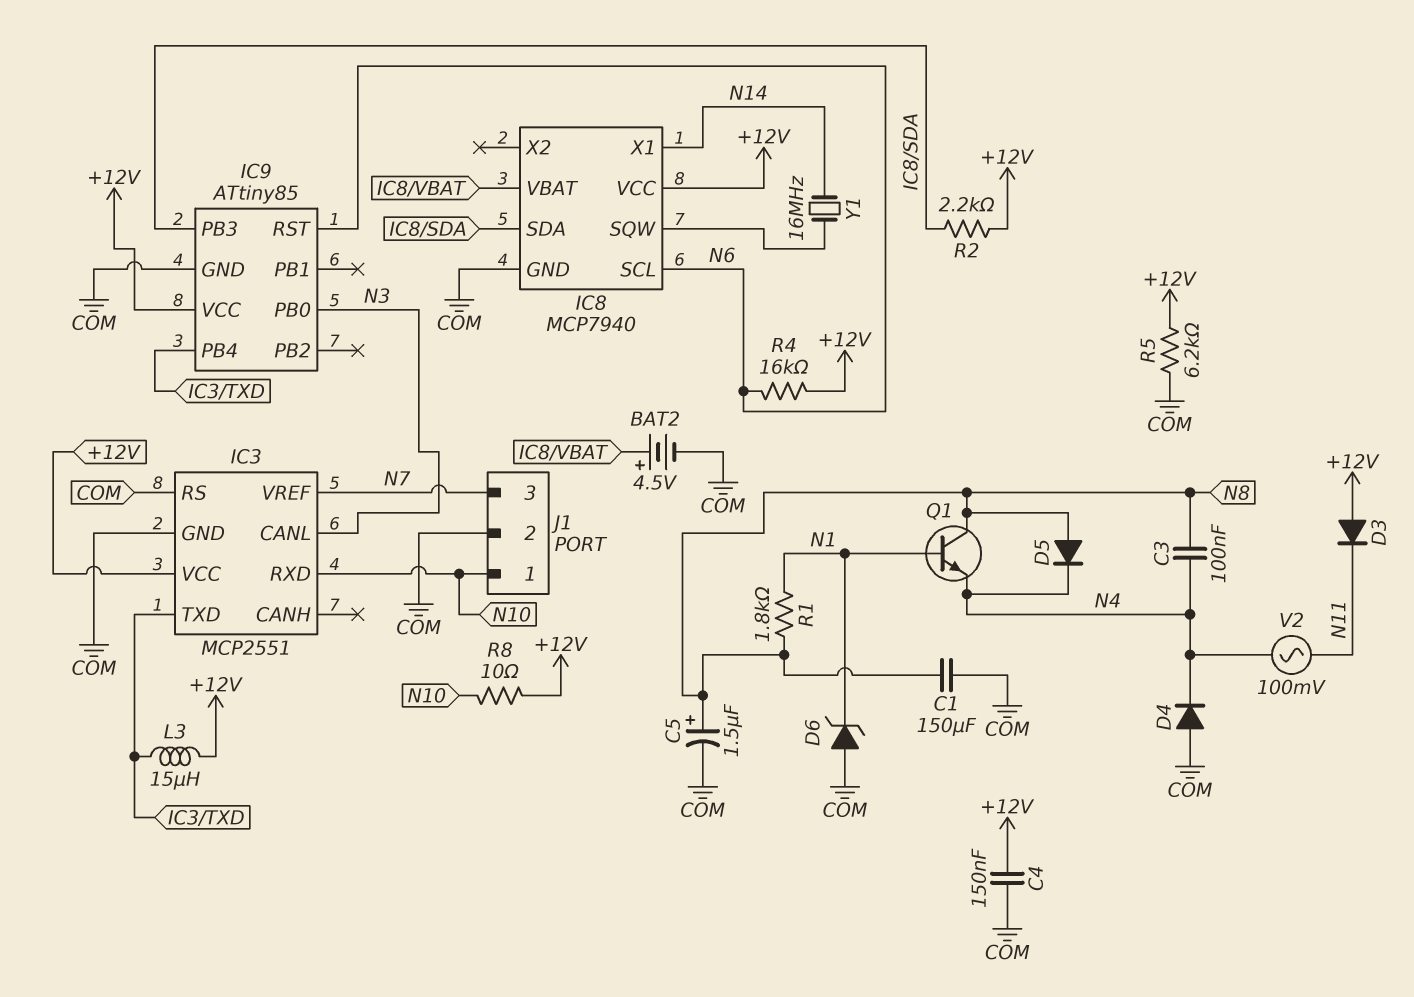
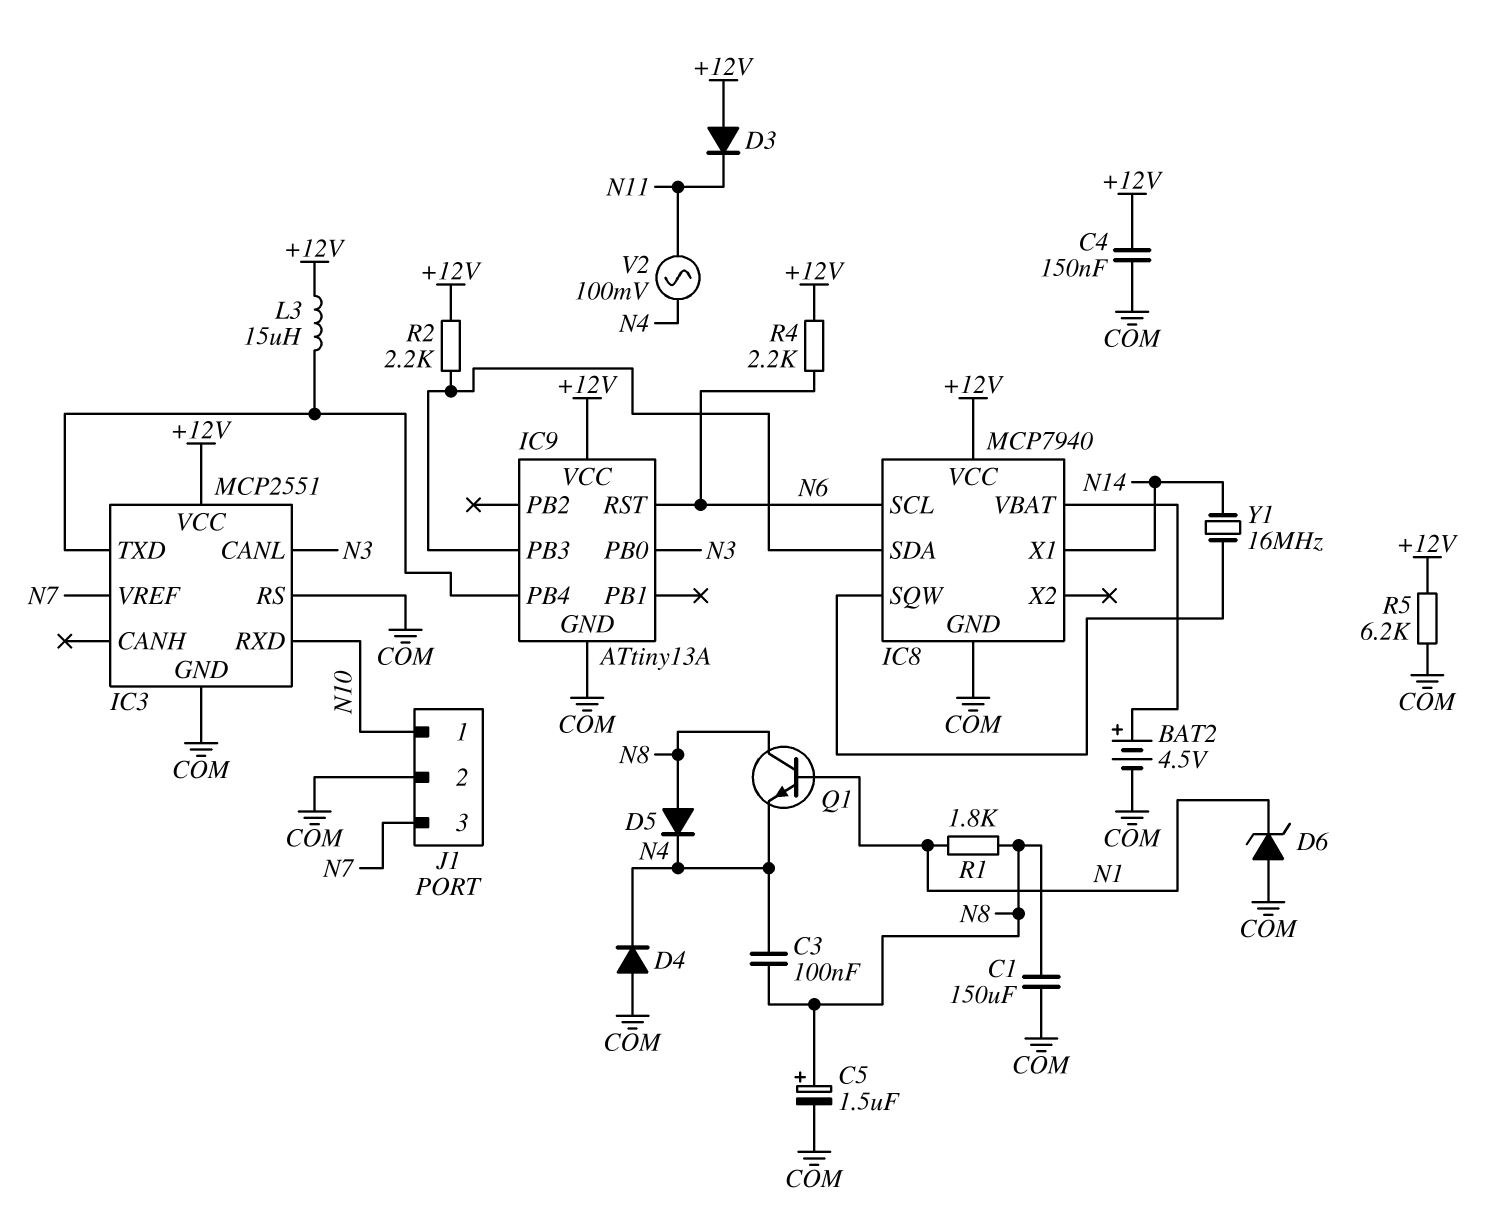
IC9: ATtiny85 -> ATtiny13A
R4: 16k (+12V, N6) -> 2.2k (+12V, N6)
R8: 10 (+12V, N10) -> none

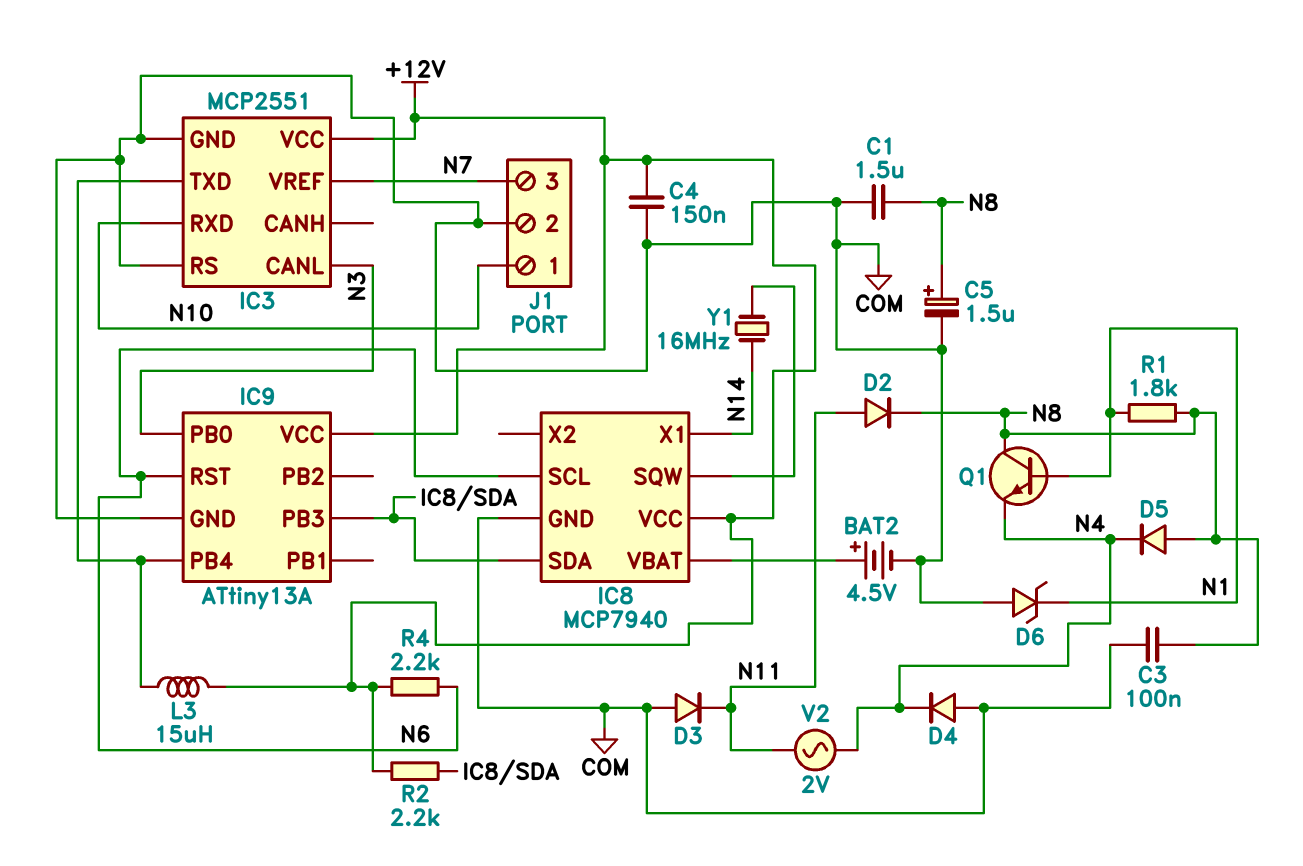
C1: 150uF (COM, N8) -> 1.5uF (COM, N8)
C3: 100nF (N4, N8) -> 100nF (COM, N8)
D2: none -> diode (A N11, K N8)
D3: diode (A +12V, K N11) -> diode (A COM, K N11)
R5: 6.2k (+12V, COM) -> none
V2: AC 100mV (N4, N11) -> AC 2V (N4, N11)

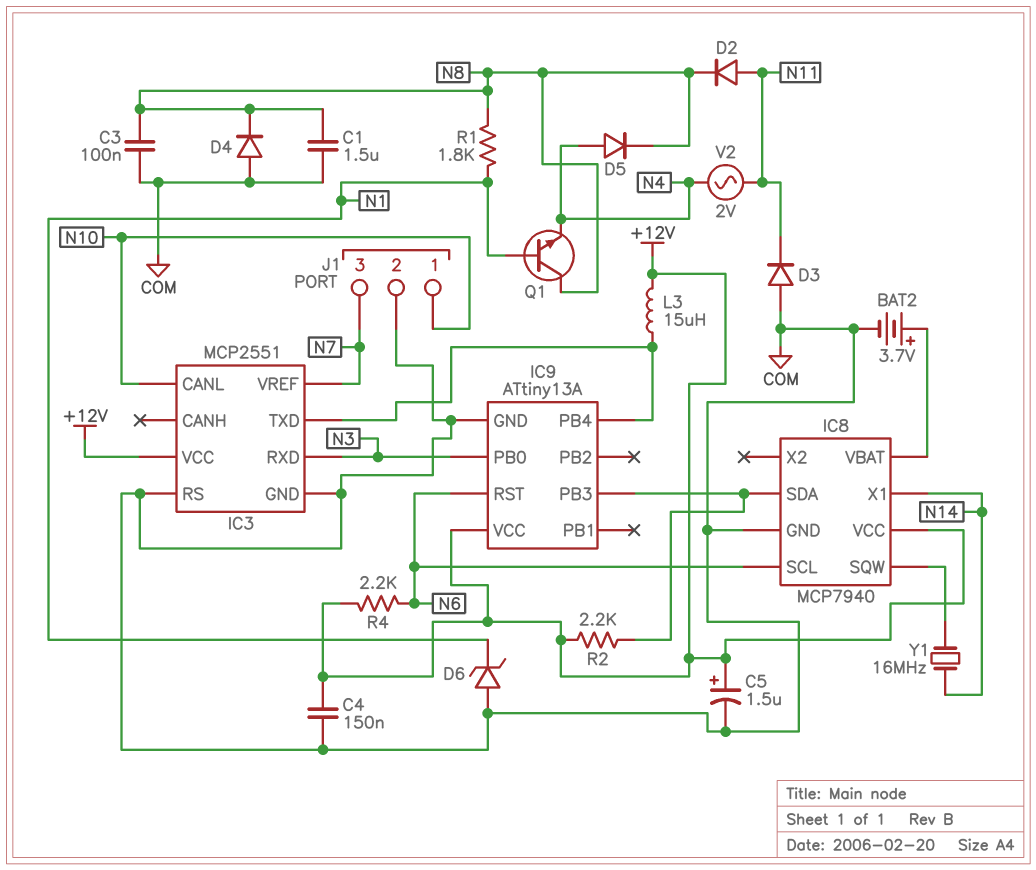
BAT2: 4.5V (plus IC8/VBAT, minus COM) -> 3.7V (plus IC8/VBAT, minus COM)
C5: 1.5uF (plus N8, minus COM) -> 1.5uF (plus +12V, minus COM)
D4: diode (A COM, K N4) -> diode (A COM, K N8)
D5: diode (A N8, K N4) -> diode (A N4, K N8)
IC3 pin CANL: N3 -> N10
IC3 pin RXD: N10 -> N3

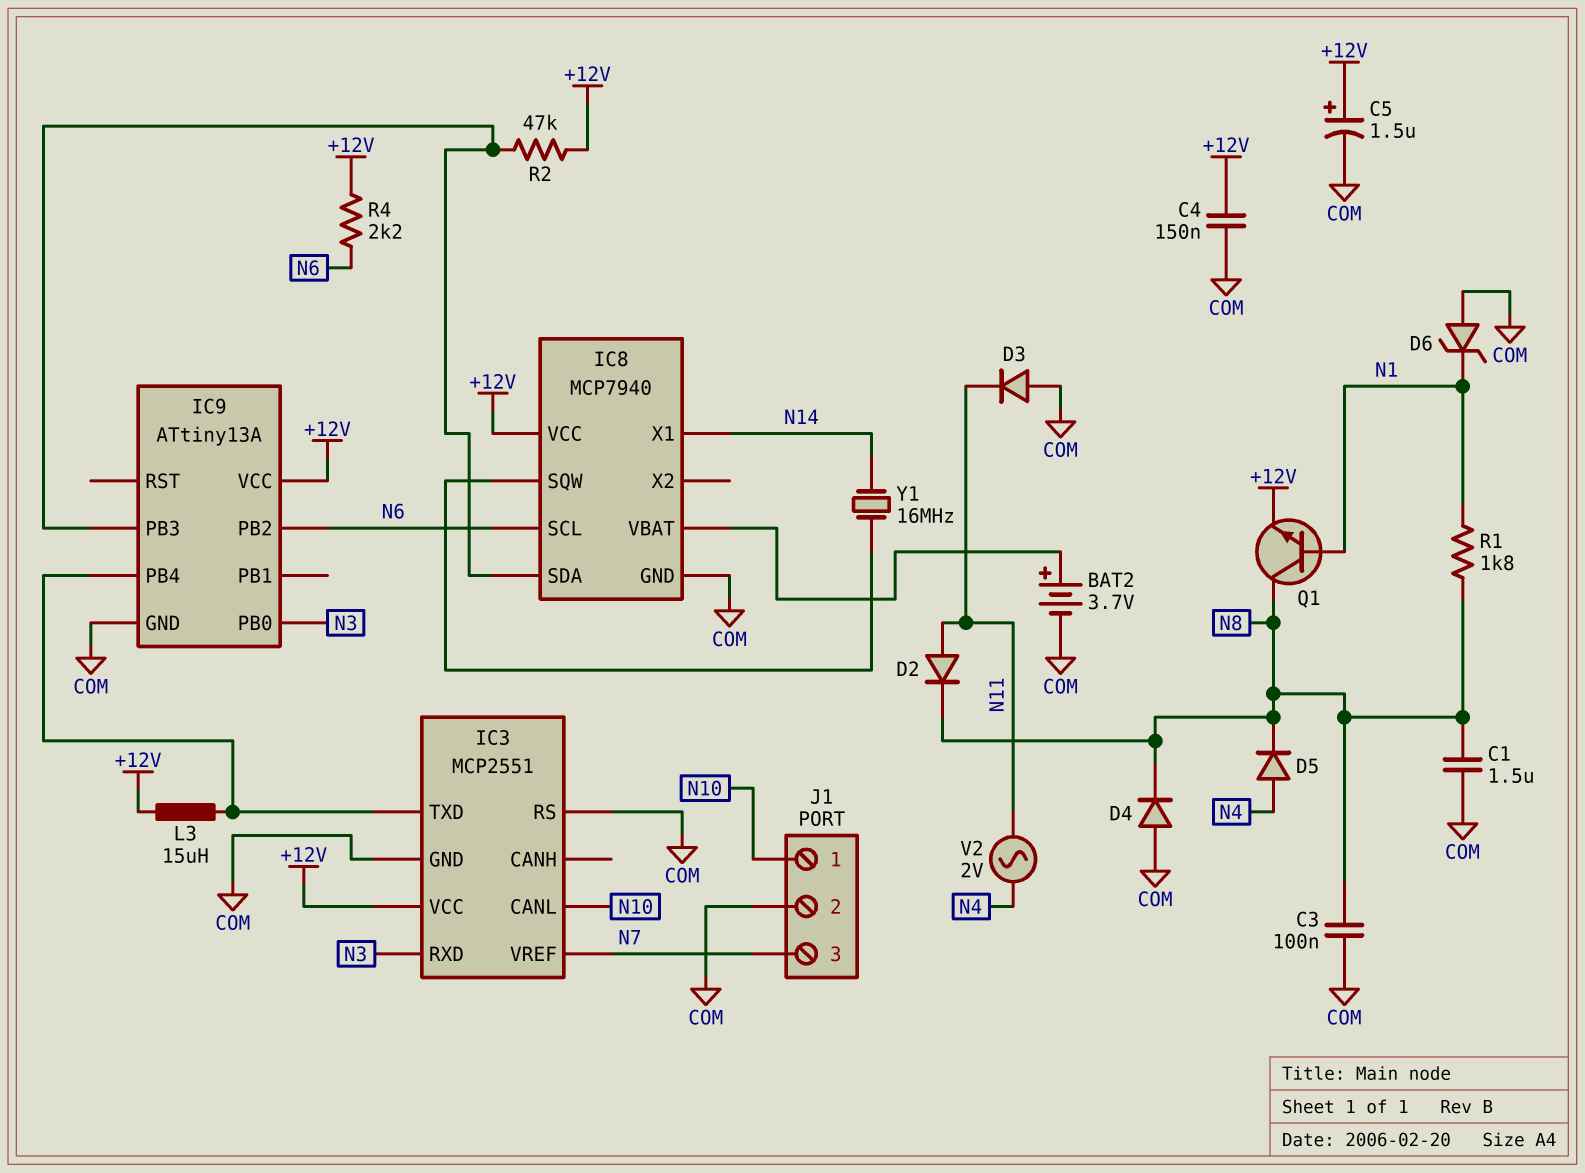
IC9 pin PB2: none -> N6
IC9 pin RST: N6 -> none
Q1: NPN (B N1, C N8, E N4) -> NPN (B N1, C N8, E +12V)
R2: 2.2k (+12V, IC8/SDA) -> 47k (+12V, IC8/SDA)

